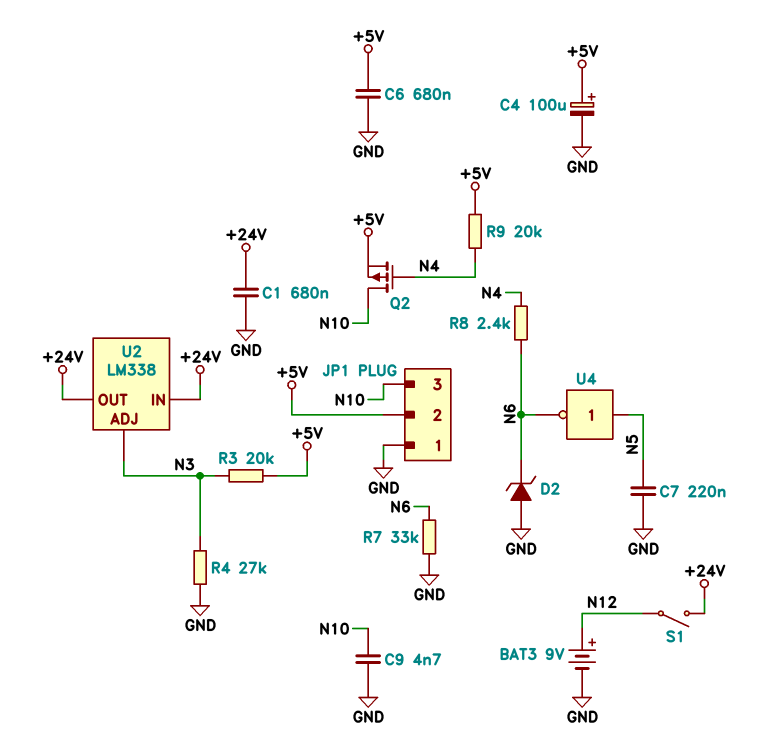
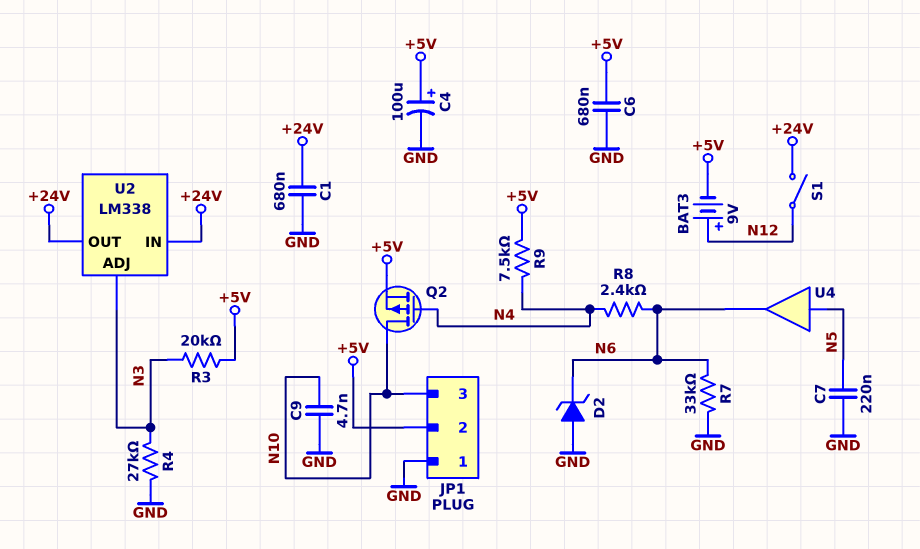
BAT3: 9V (plus N12, minus GND) -> 9V (plus N12, minus +5V)
R9: 20k (+5V, N4) -> 7.5k (+5V, N4)
U4: NOT (in N5, out N6) -> buffer (in N5, out N6)

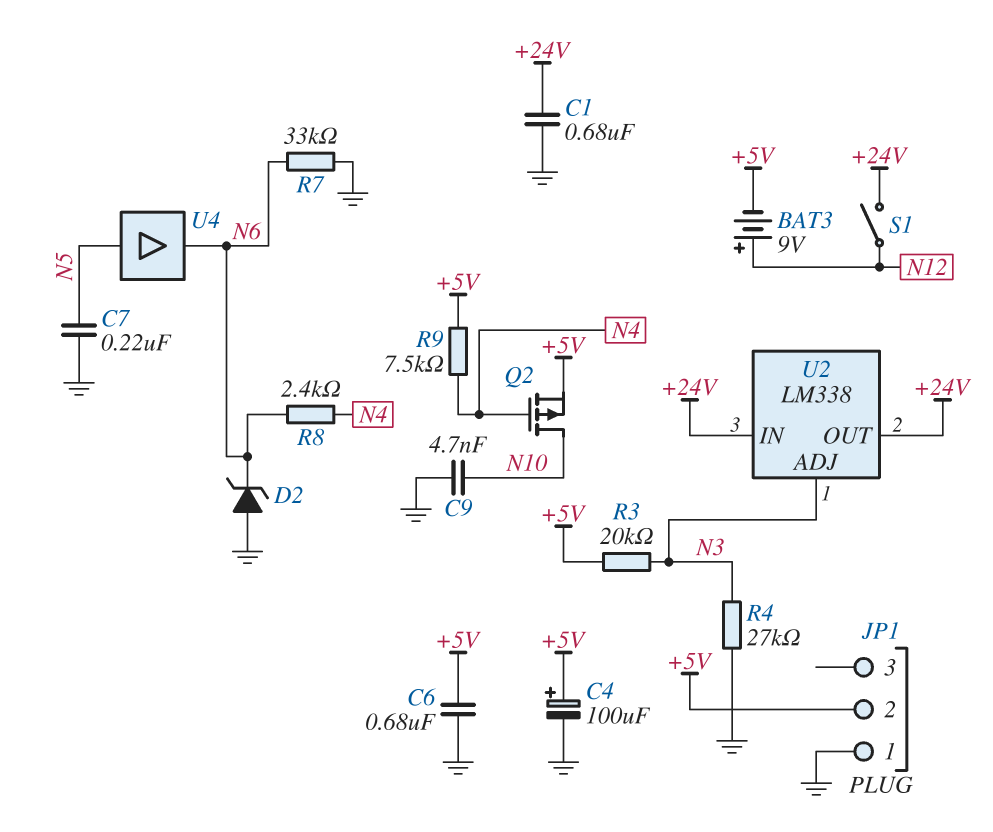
JP1 pin 3: N10 -> none

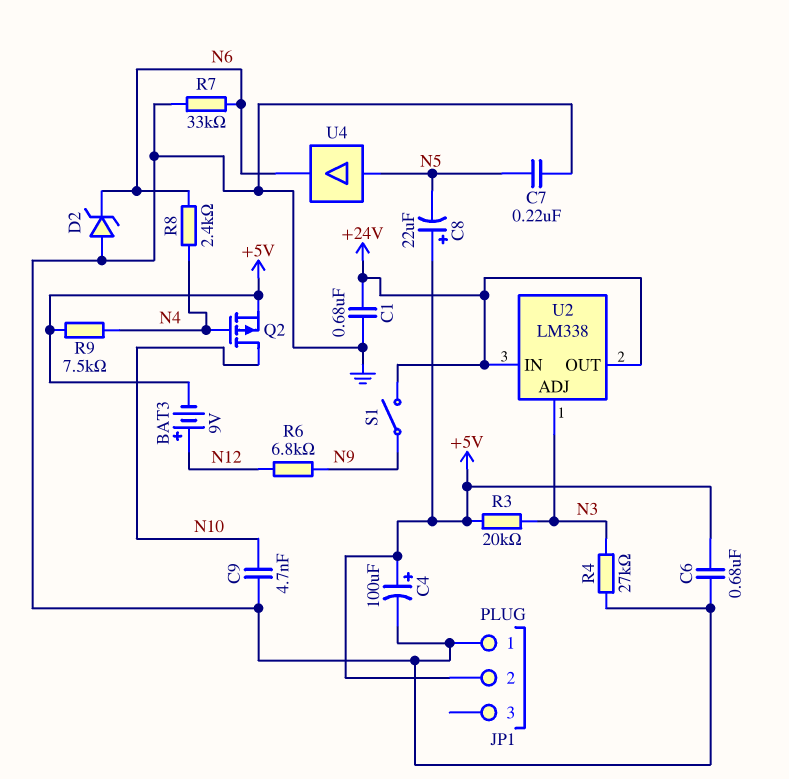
C8: none -> 22uF (plus +5V, minus N5)
R6: none -> 6.8k (N9, N12)
S1: switch (+24V, N12) -> switch (+24V, N9)

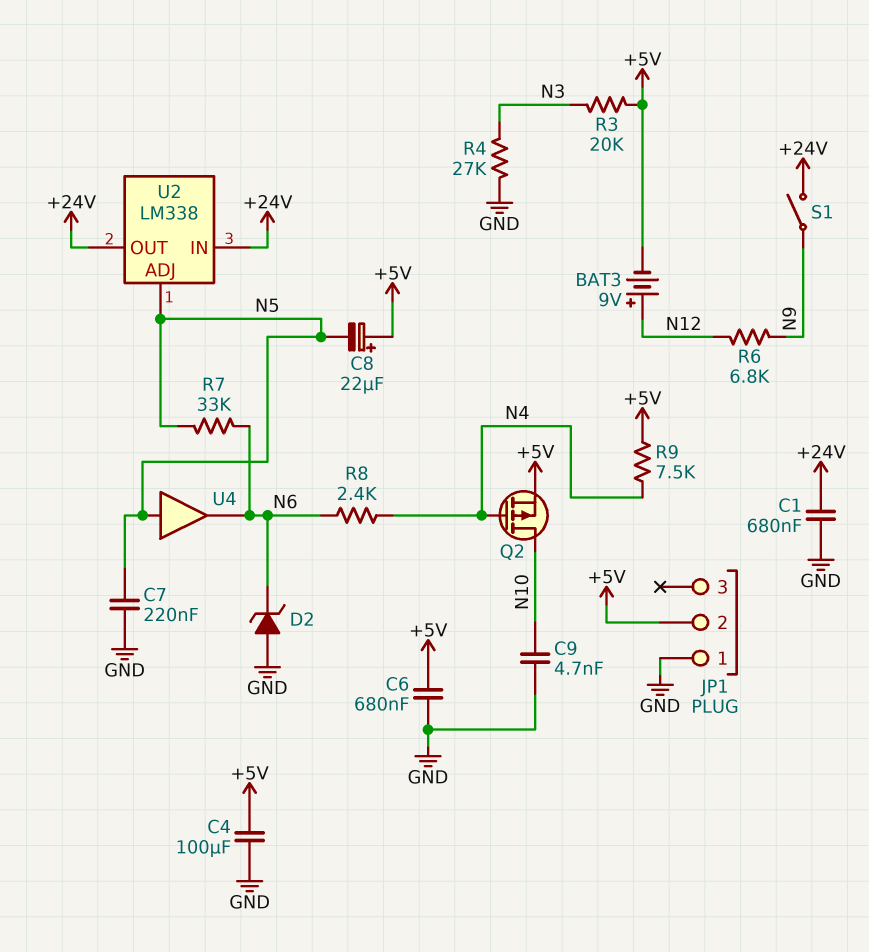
C4: 100uF (plus +5V, minus GND) -> 100uF (+5V, GND)
R7: 33k (GND, N6) -> 33k (N5, N6)
U2 pin ADJ: N3 -> N5

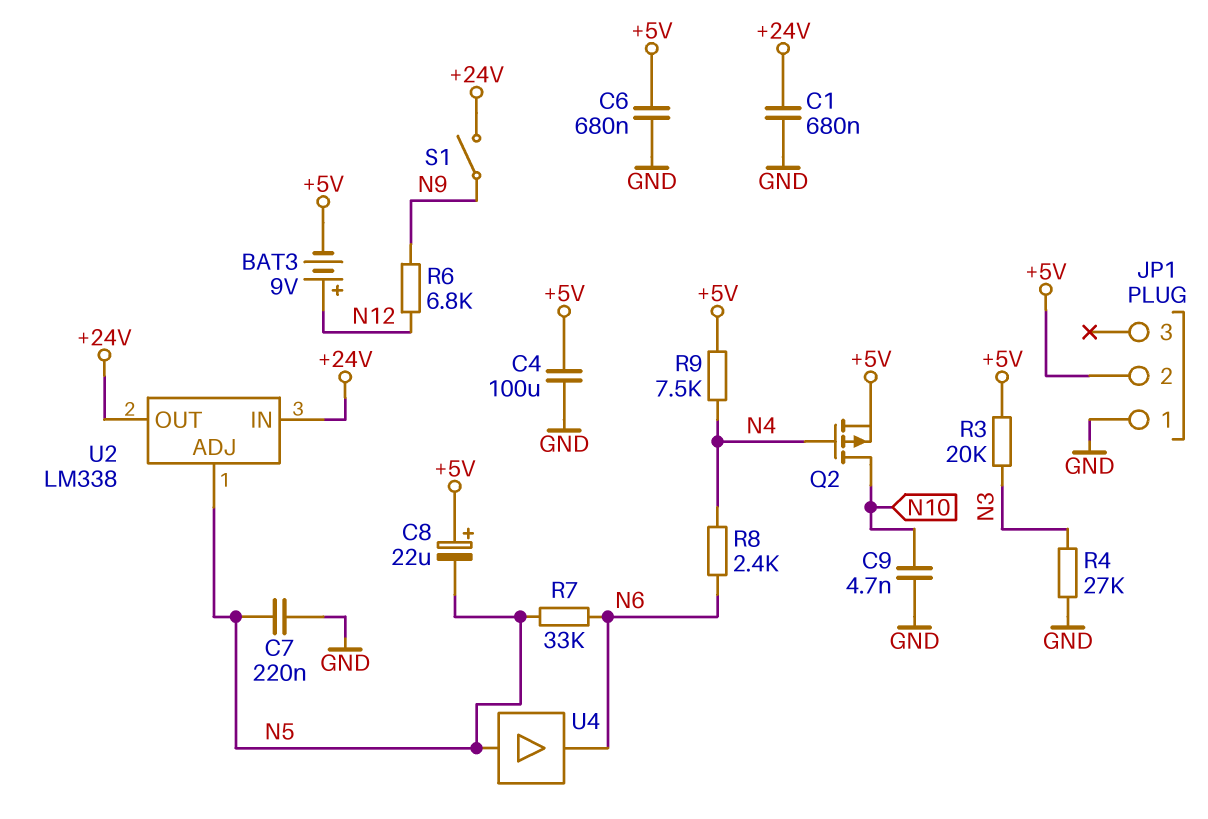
D2: zener (A GND, K N6) -> none

